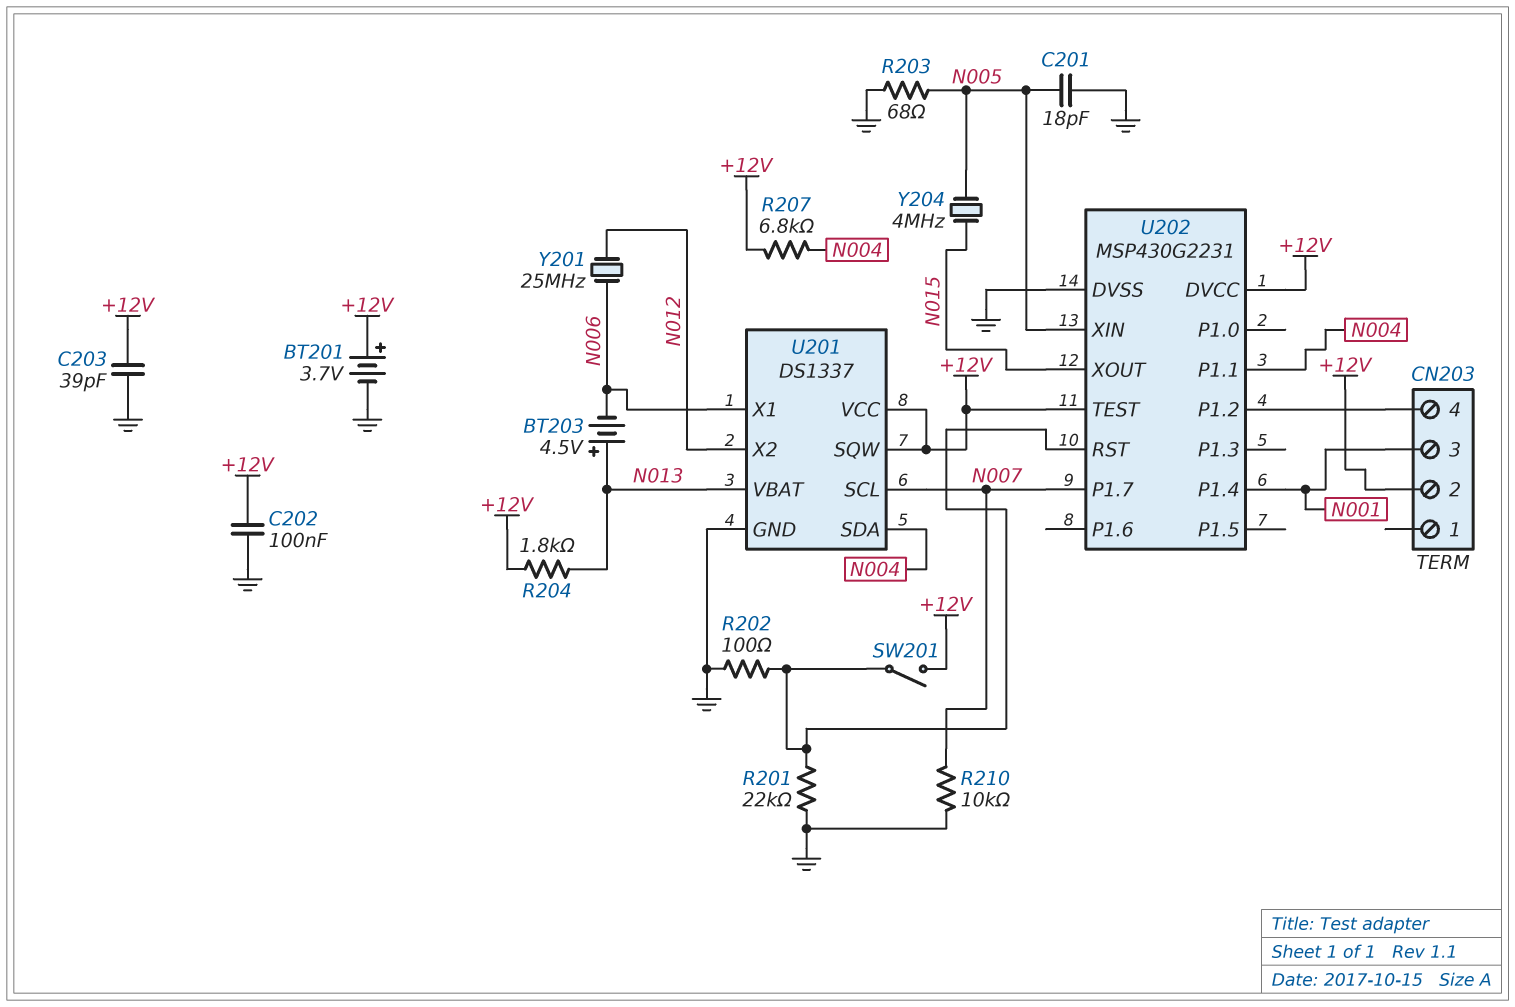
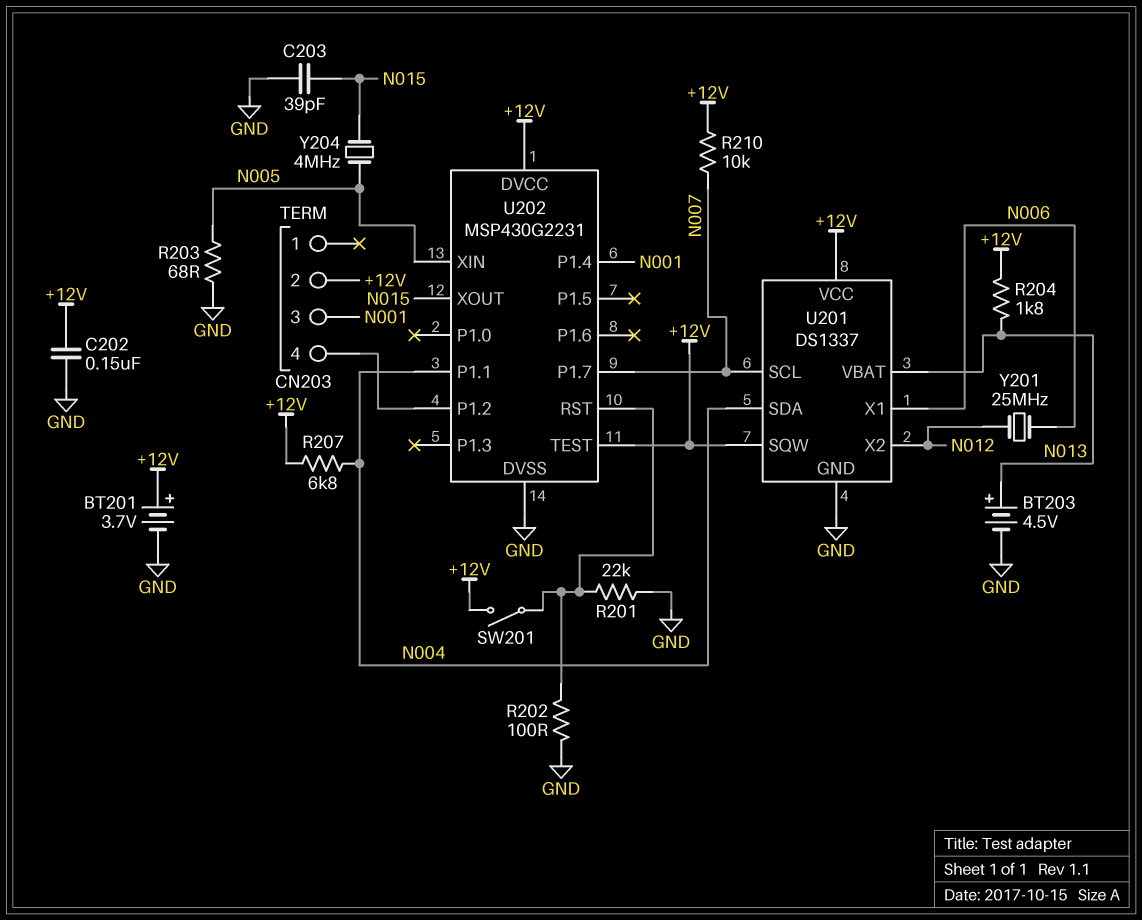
BT203: 4.5V (plus N013, minus N006) -> 4.5V (plus N013, minus GND)
C201: 18pF (GND, N005) -> none
C202: 100nF (+12V, GND) -> 150nF (+12V, GND)
C203: 39pF (+12V, GND) -> 39pF (GND, N015)
R210: 10k (GND, N007) -> 10k (+12V, N007)

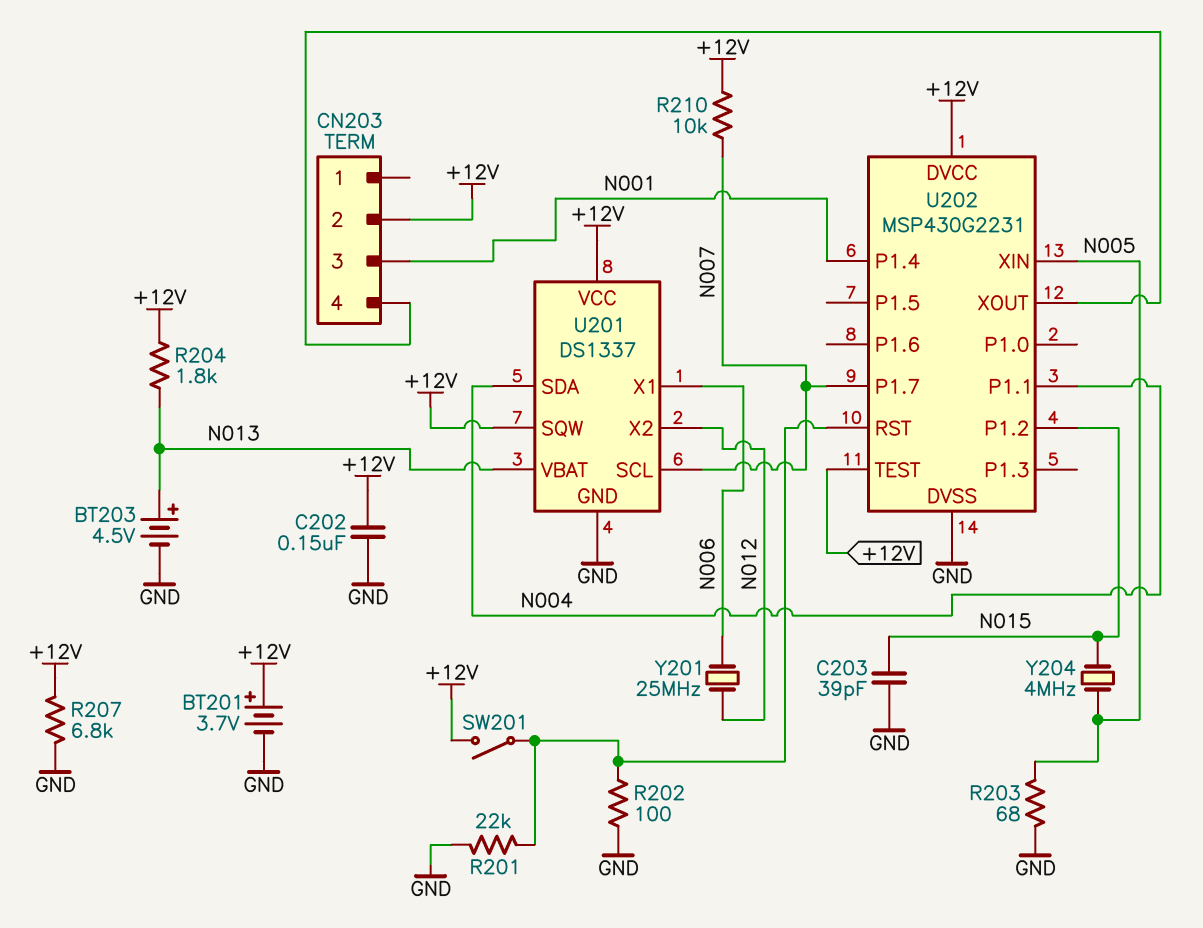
R207: 6.8k (+12V, N004) -> 6.8k (+12V, GND)
U202 pin P1.2: CN203/4 -> N015
U202 pin XOUT: N015 -> CN203/4

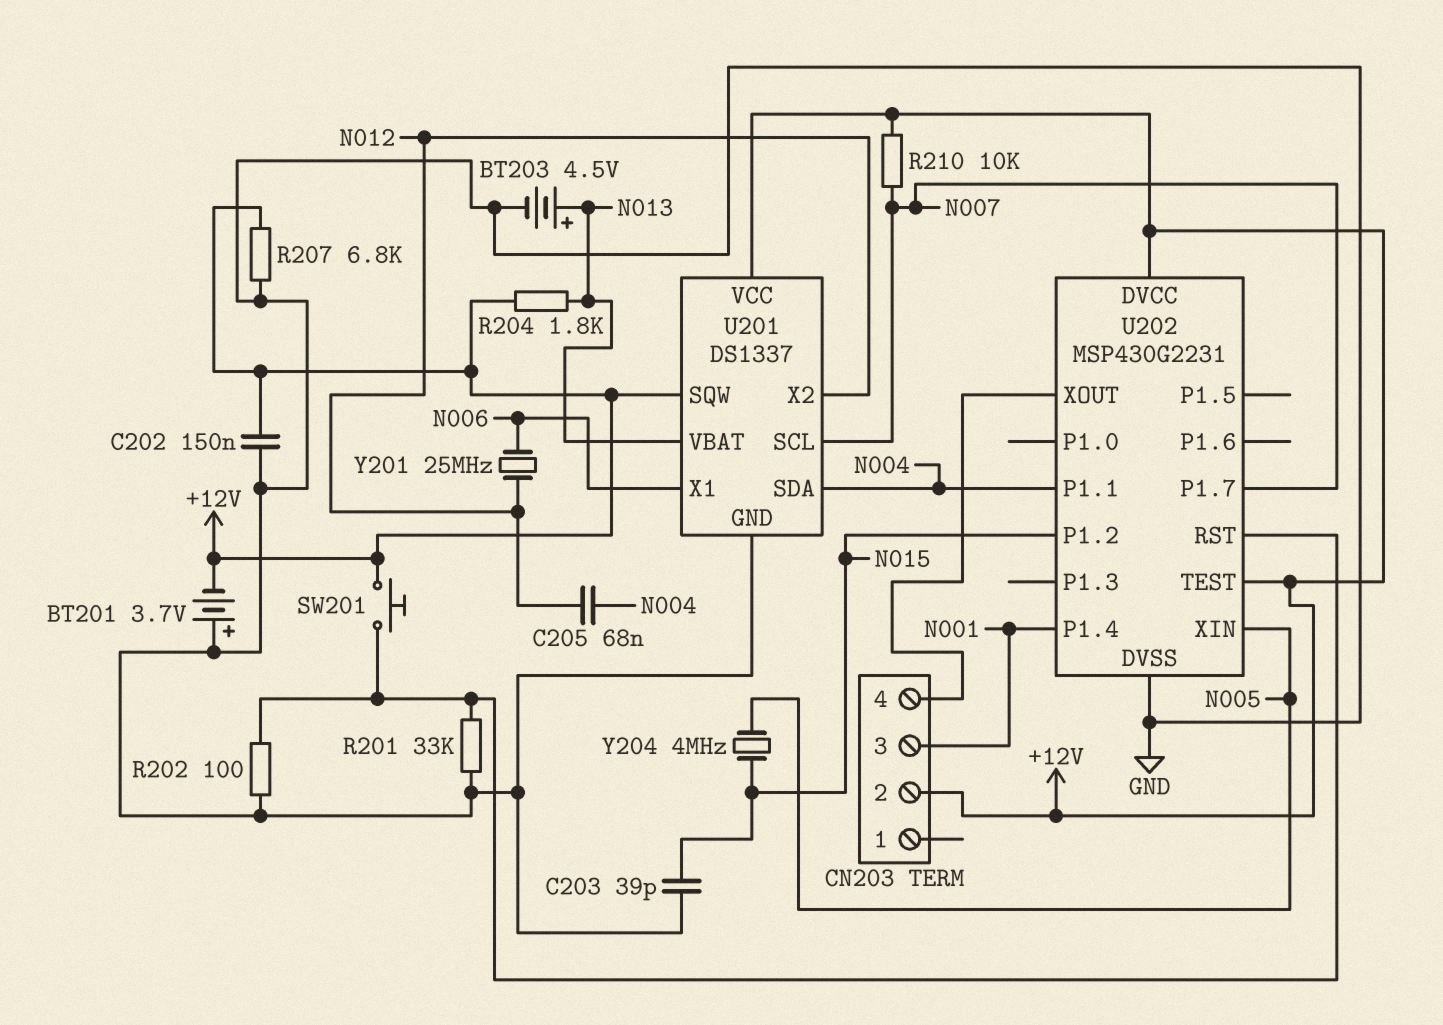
BT201: 3.7V (plus +12V, minus GND) -> 3.7V (plus GND, minus +12V)
C205: none -> 68nF (N004, N012)
R201: 22k (GND, U202/RST) -> 33k (GND, U202/RST)
R203: 68 (GND, N005) -> none
SW201: switch (+12V, U202/RST) -> button (+12V, U202/RST)

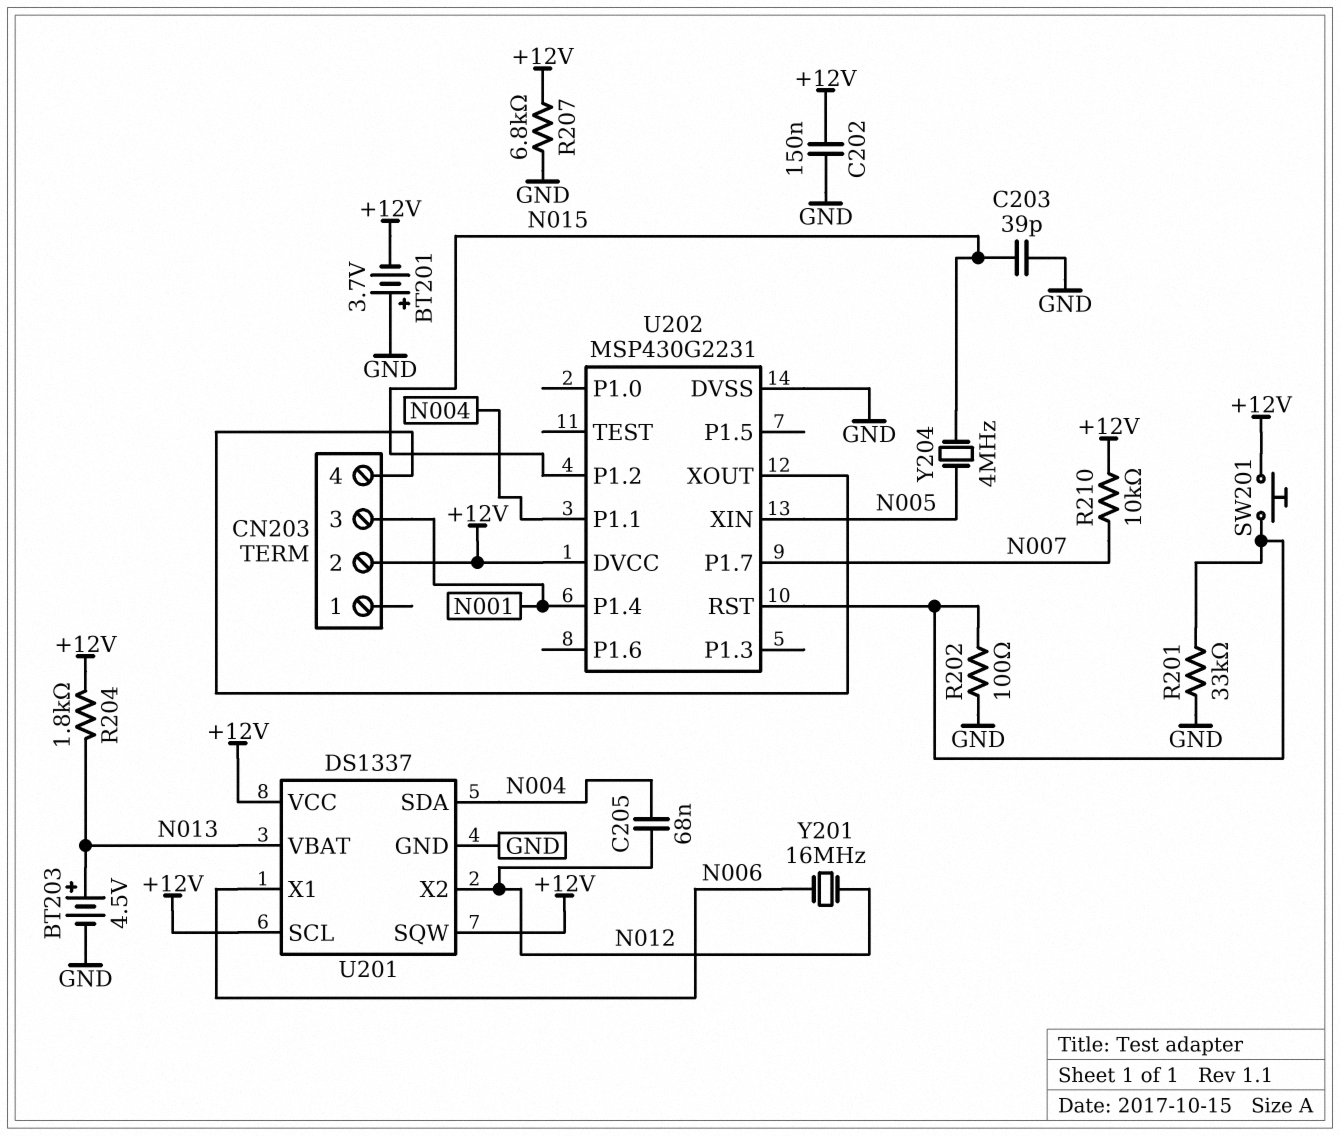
U201 pin SCL: N007 -> +12V
U202 pin TEST: +12V -> none
Y201: 25MHz (N006, N012) -> 16MHz (N006, N012)

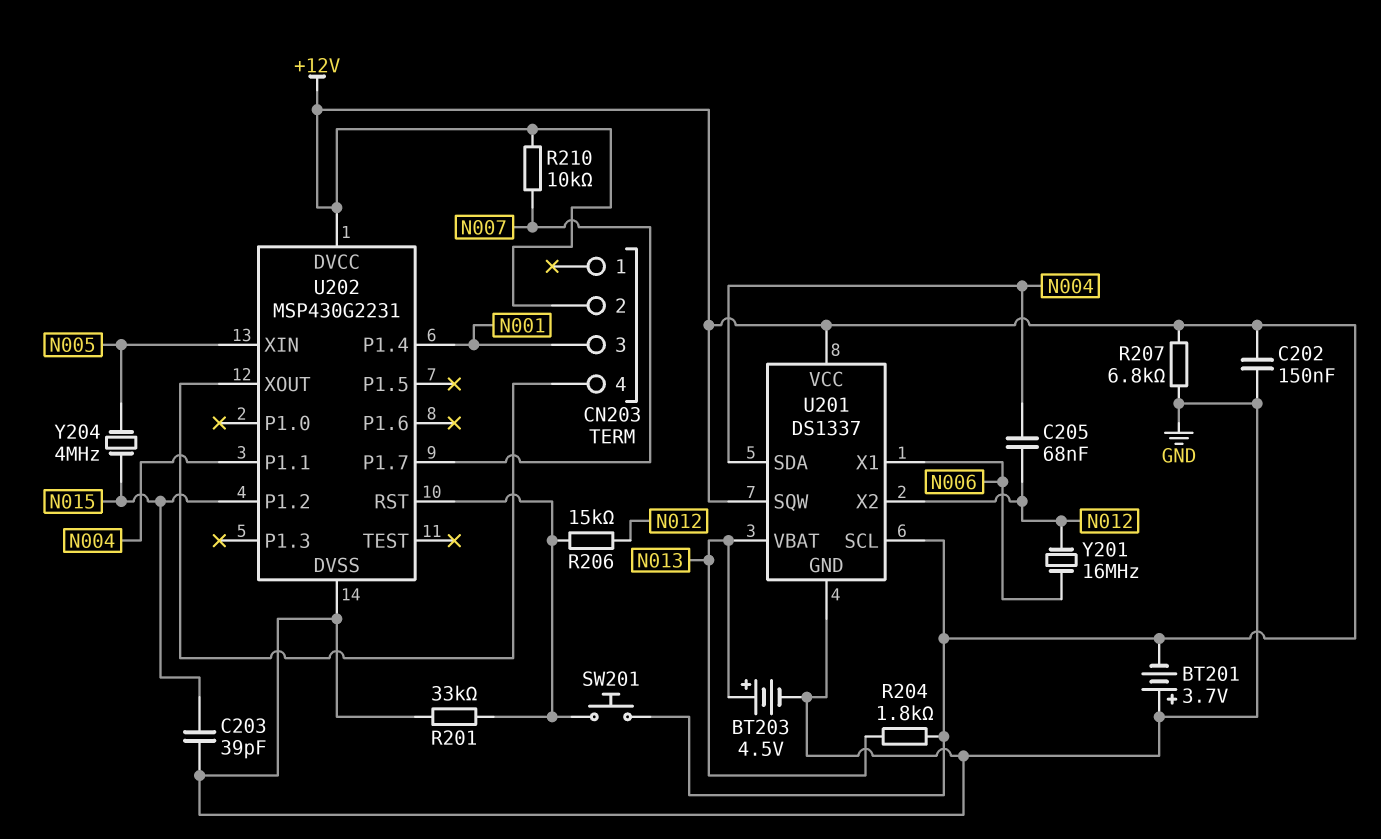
R202: 100 (GND, U202/RST) -> none
R206: none -> 15k (N012, U202/RST)

